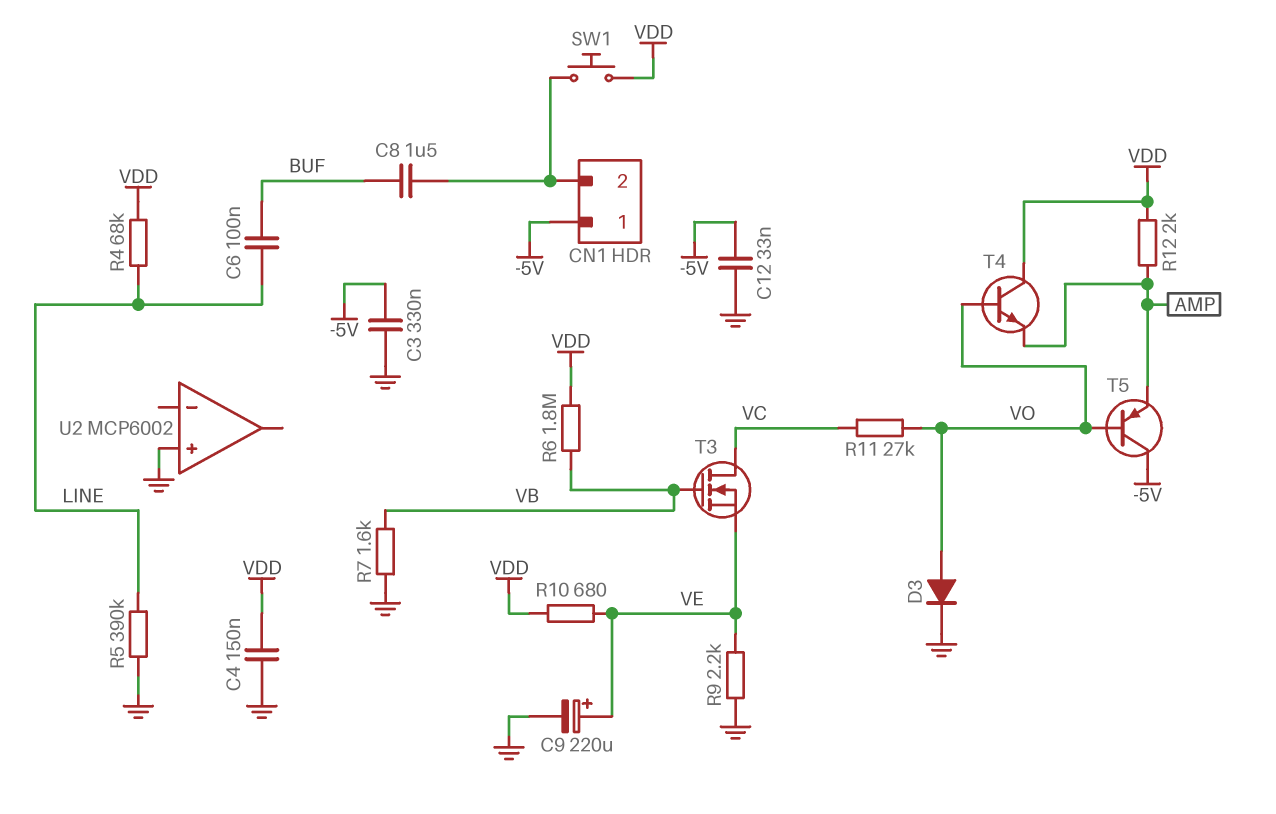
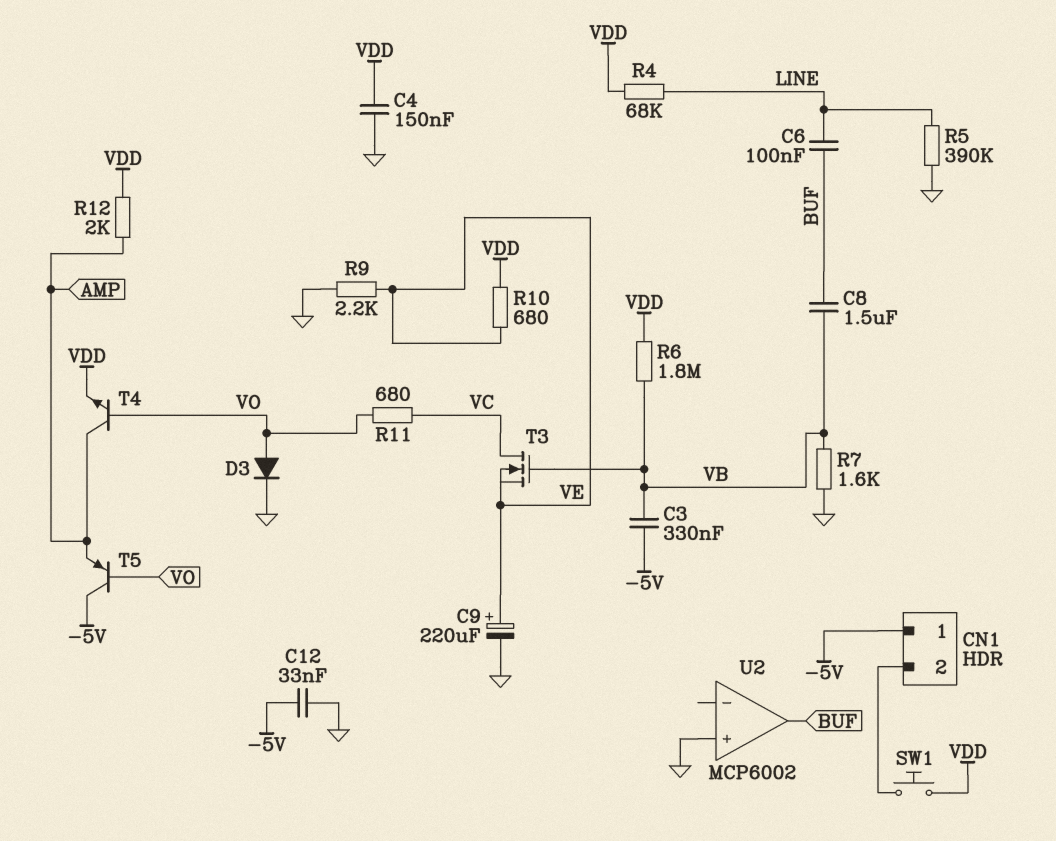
C3: 330nF (-5V, GND) -> 330nF (-5V, VB)
C8: 1.5uF (BUF, CN1/2) -> 1.5uF (BUF, VB)
R11: 27k (VC, VO) -> 680 (VC, VO)
T4: NPN (B VO, C VDD, E AMP) -> NPN (B VO, C AMP, E VDD)
U2 pin out: none -> BUF

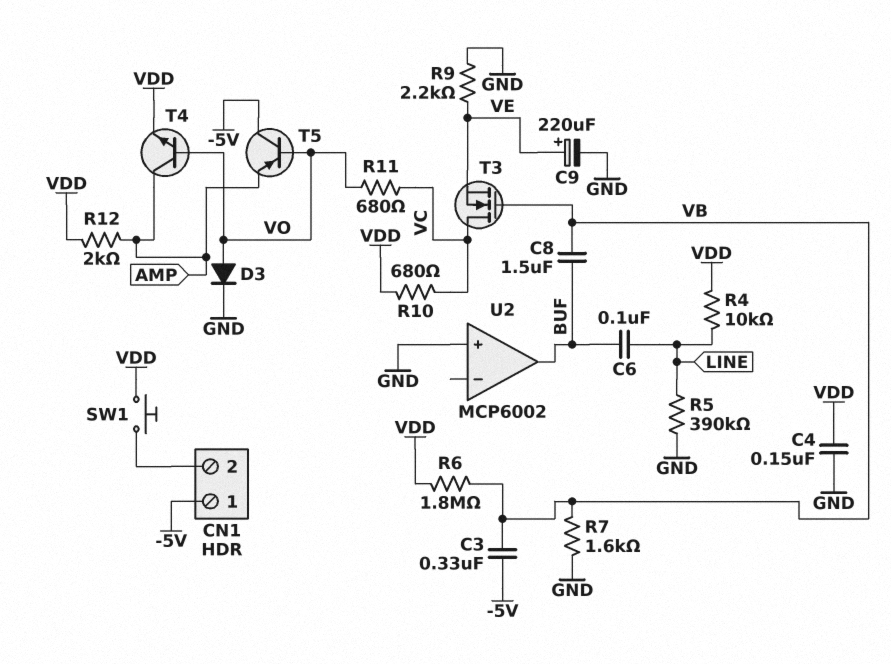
C12: 33nF (-5V, GND) -> none
R4: 68k (LINE, VDD) -> 10k (LINE, VDD)
R10: 680 (VDD, VE) -> 680 (VC, VDD)

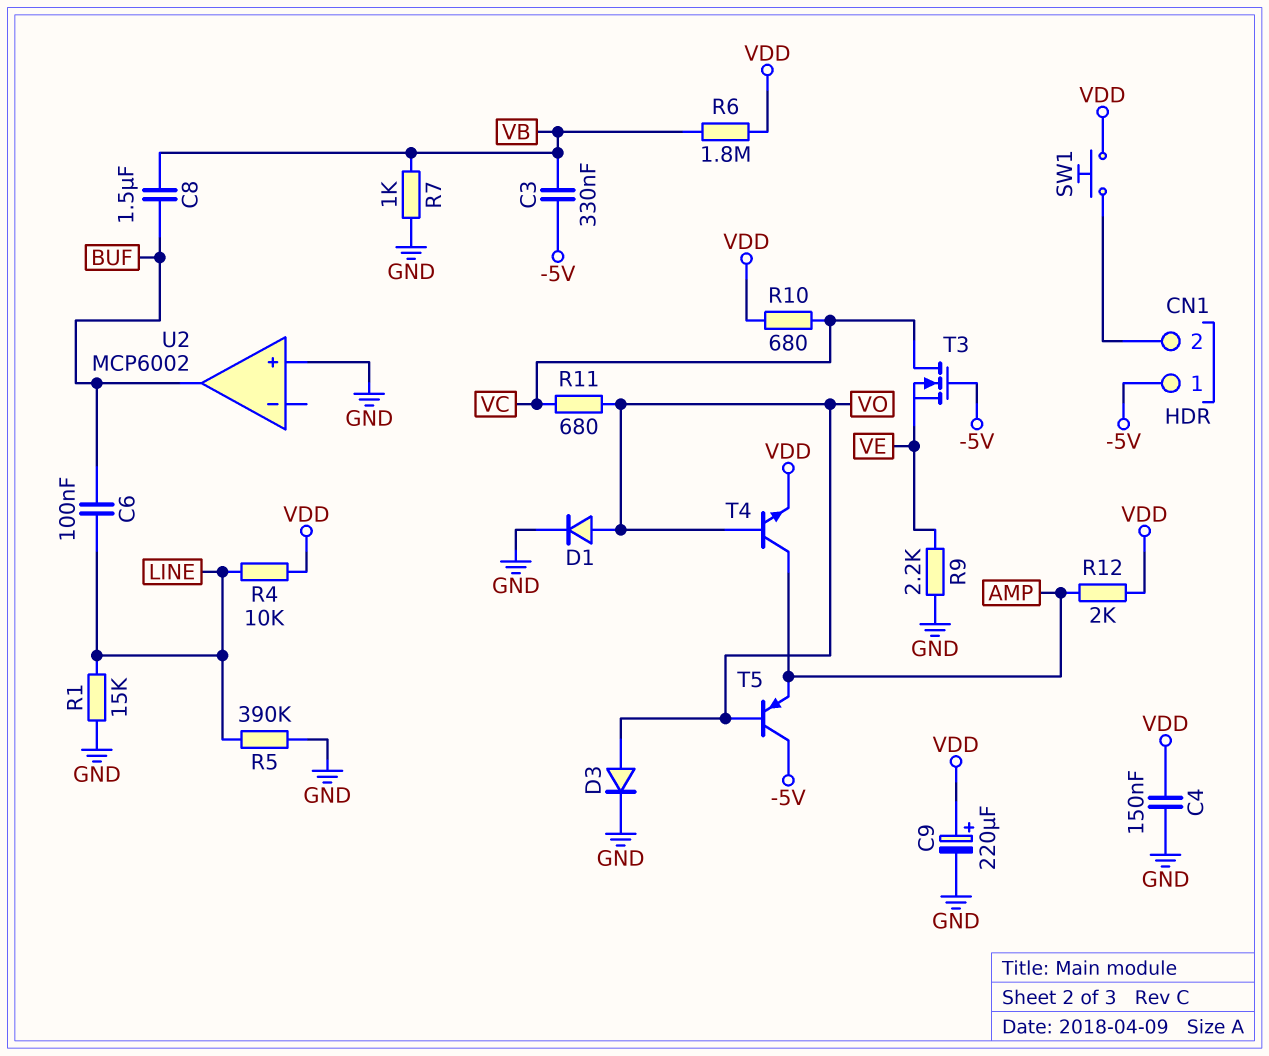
C9: 220uF (plus VE, minus GND) -> 220uF (plus VDD, minus GND)
D1: none -> diode (A VO, K GND)
R1: none -> 15k (GND, LINE)
R7: 1.6k (GND, VB) -> 1k (GND, VB)
T3: NMOS (G VB, D VC, S VE) -> NMOS (G -5V, D VC, S VE)

